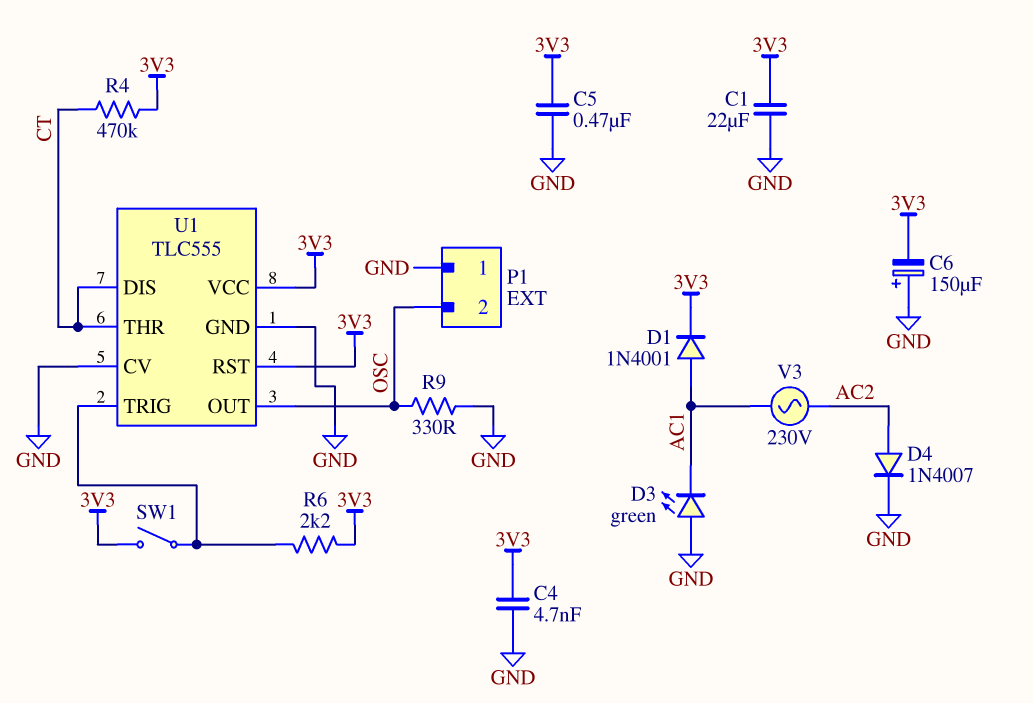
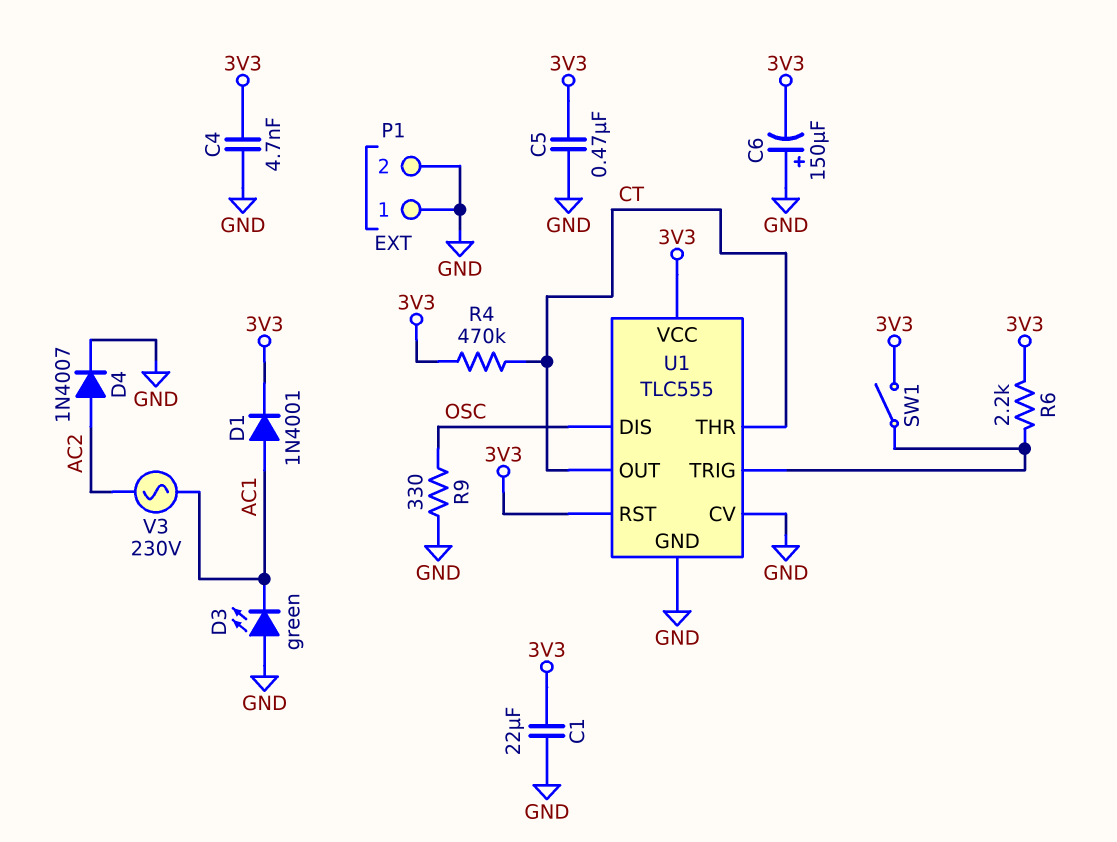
P1 pin 2: OSC -> GND
U1 pin DIS: CT -> OSC
U1 pin OUT: OSC -> CT

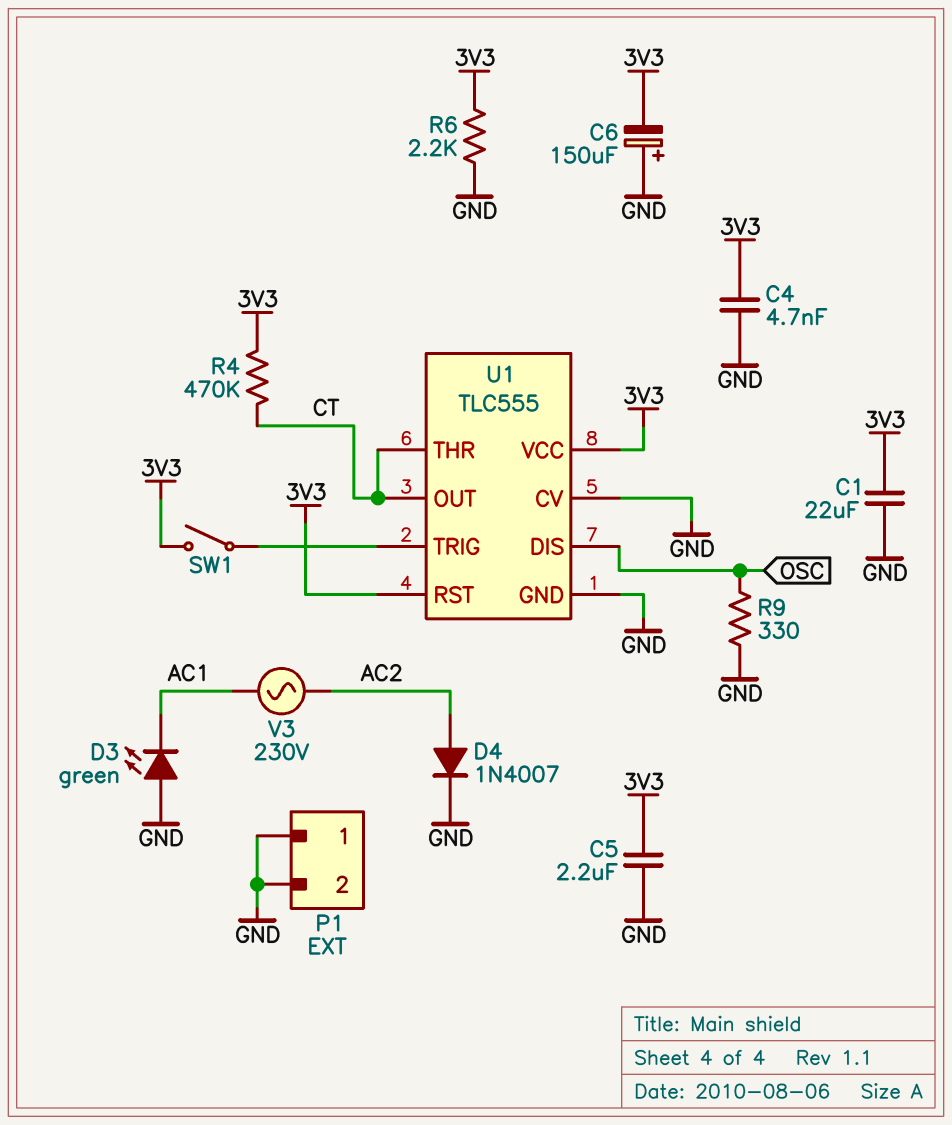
C5: 470nF (3V3, GND) -> 2.2uF (3V3, GND)
D1: diode 1N4001 (A AC1, K 3V3) -> none
R6: 2.2k (3V3, U1/TRIG) -> 2.2k (3V3, GND)

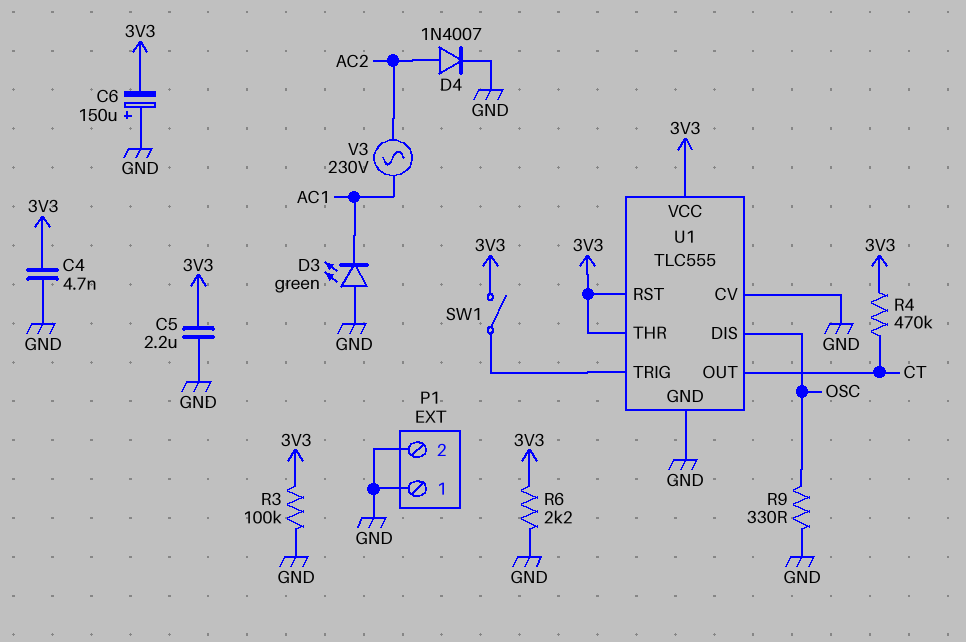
C1: 22uF (3V3, GND) -> none
R3: none -> 100k (3V3, GND)
U1 pin THR: CT -> 3V3

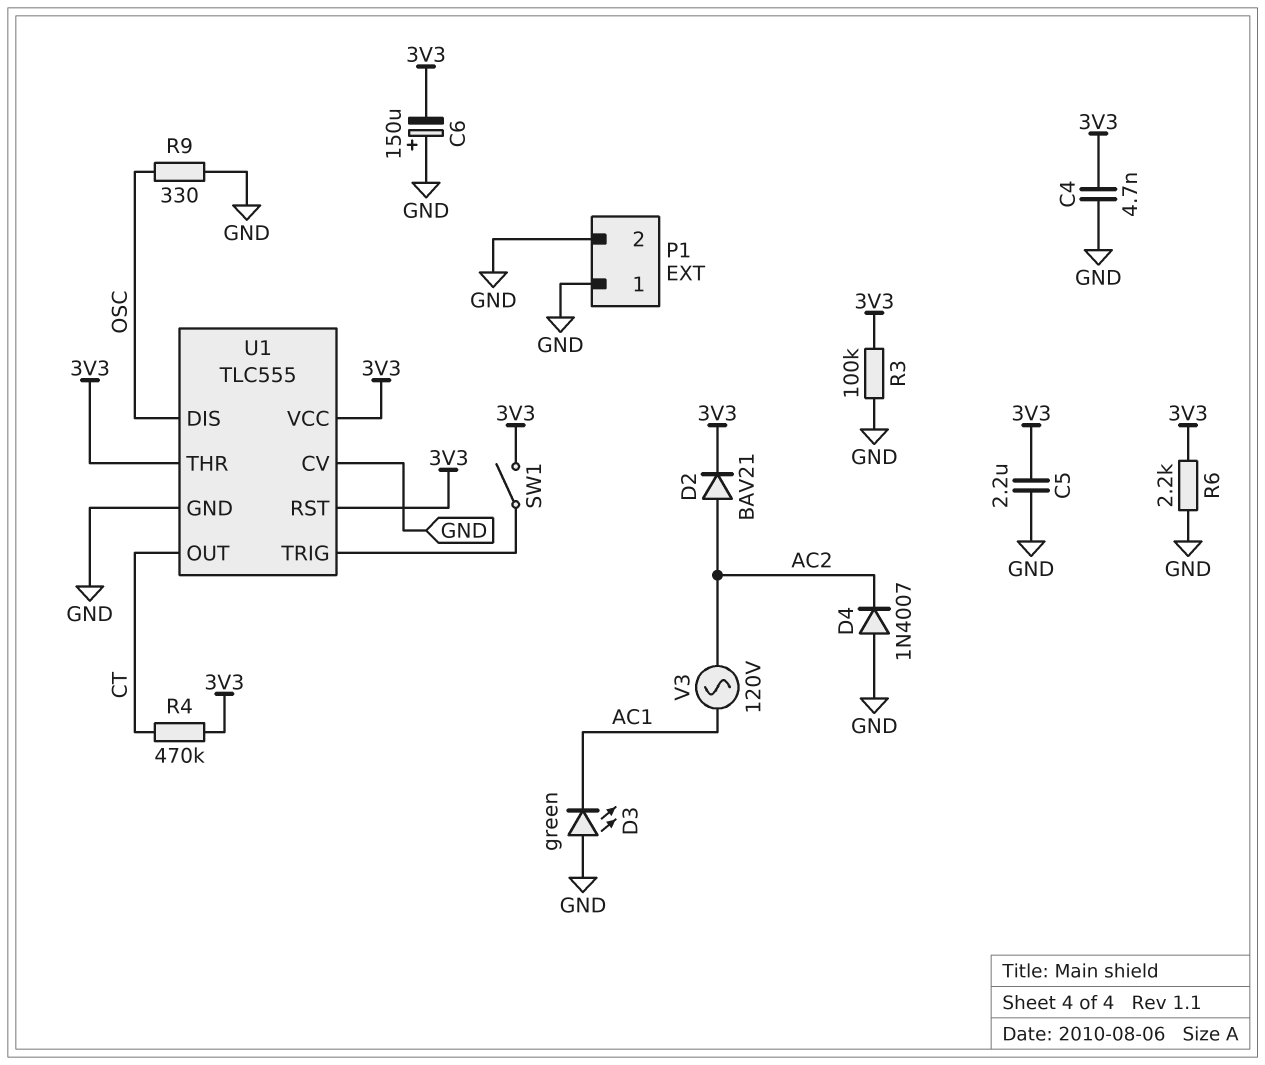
D2: none -> diode BAV21 (A AC2, K 3V3)
D4: diode 1N4007 (A AC2, K GND) -> diode 1N4007 (A GND, K AC2)
V3: AC 230V (AC1, AC2) -> AC 120V (AC1, AC2)

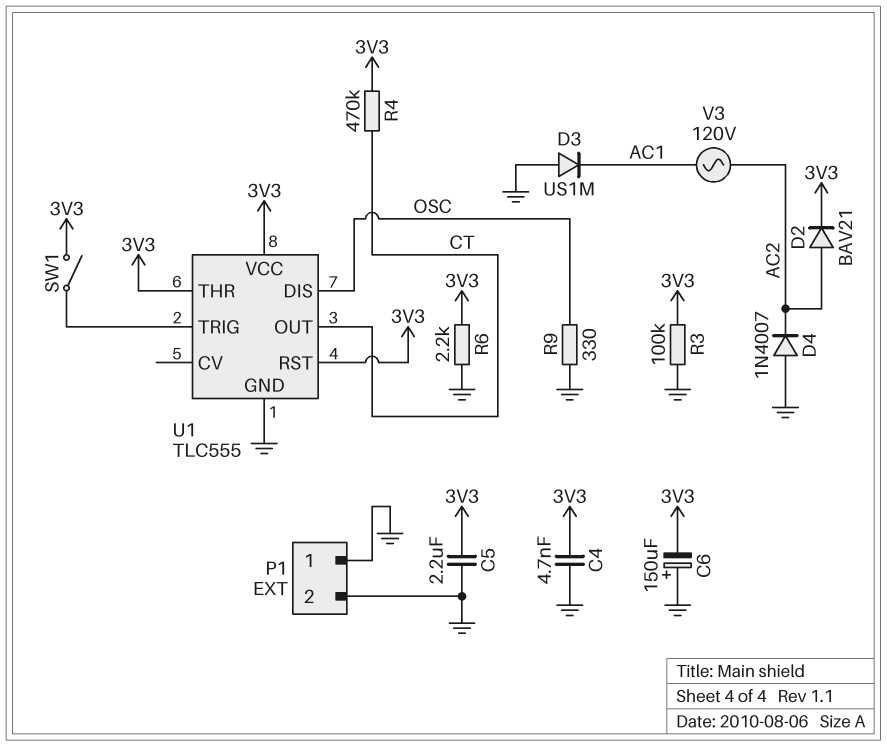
D3: LED green (A GND, K AC1) -> diode US1M (A GND, K AC1)
U1 pin CV: GND -> none

